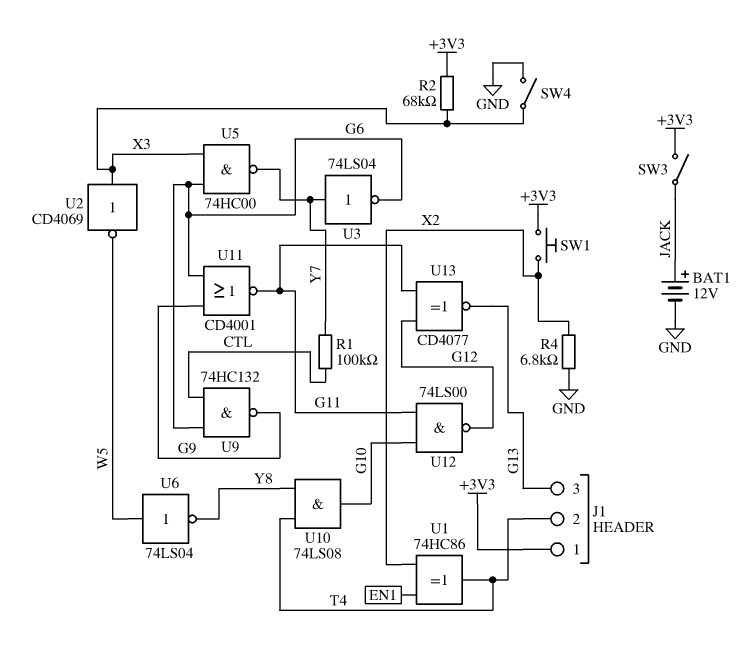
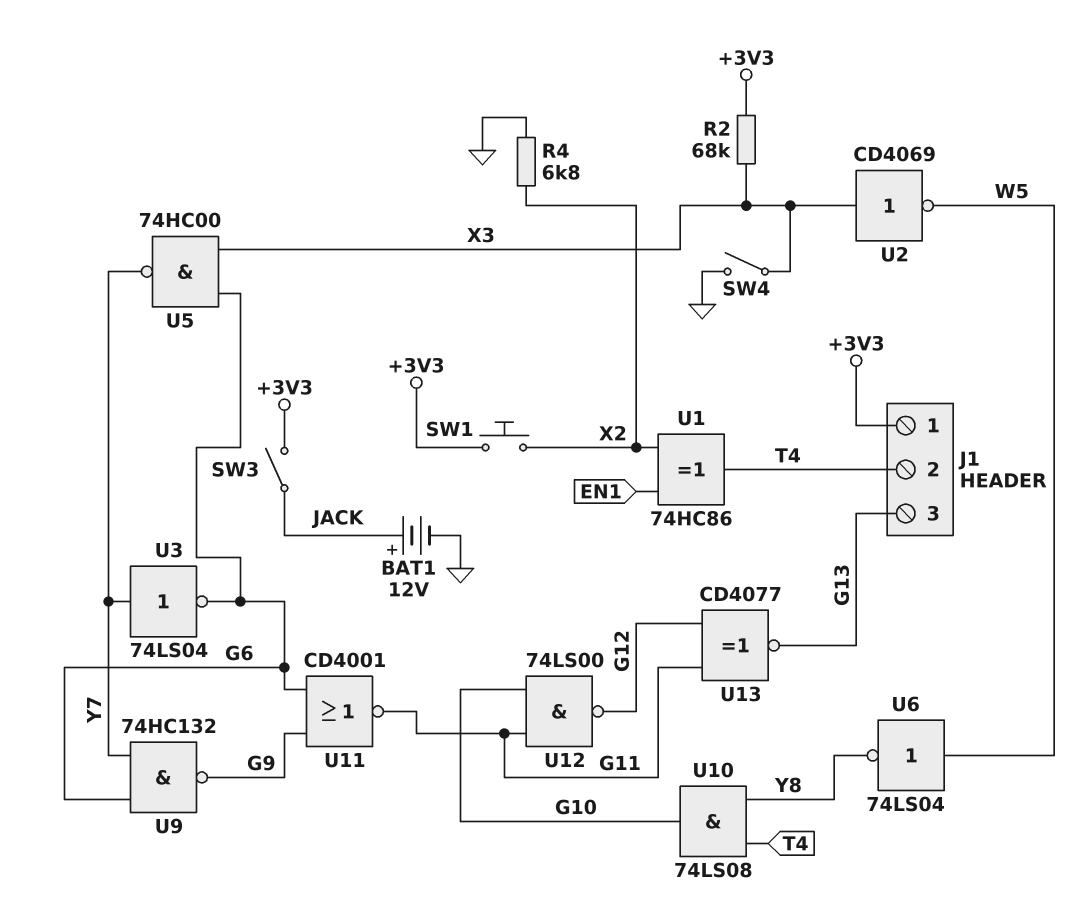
R1: 100k (CTL, Y7) -> none
U9: NAND 74HC132 (in CTL, in G6, out G9) -> NAND 74HC132 (in G6, in Y7, out G9)

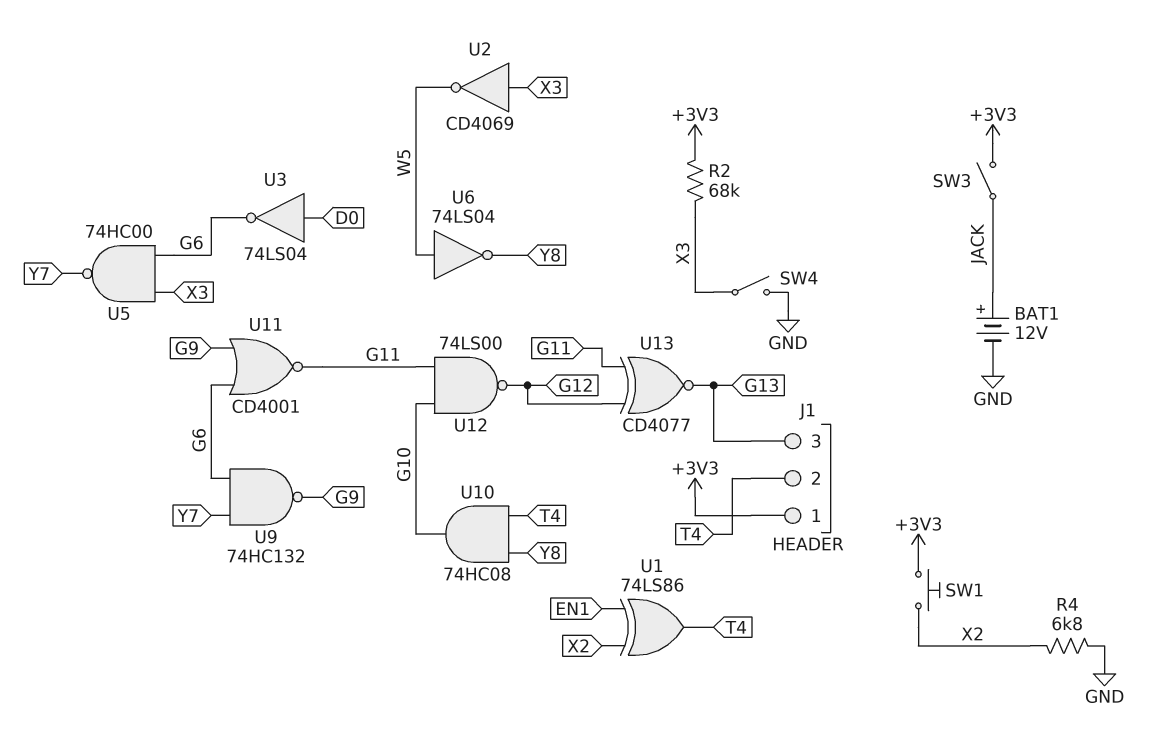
U1: XOR 74HC86 (in EN1, in X2, out T4) -> XOR 74LS86 (in EN1, in X2, out T4)
U3: NOT 74LS04 (in Y7, out G6) -> NOT 74LS04 (in D0, out G6)
U10: AND 74LS08 (in T4, in Y8, out G10) -> AND 74HC08 (in T4, in Y8, out G10)

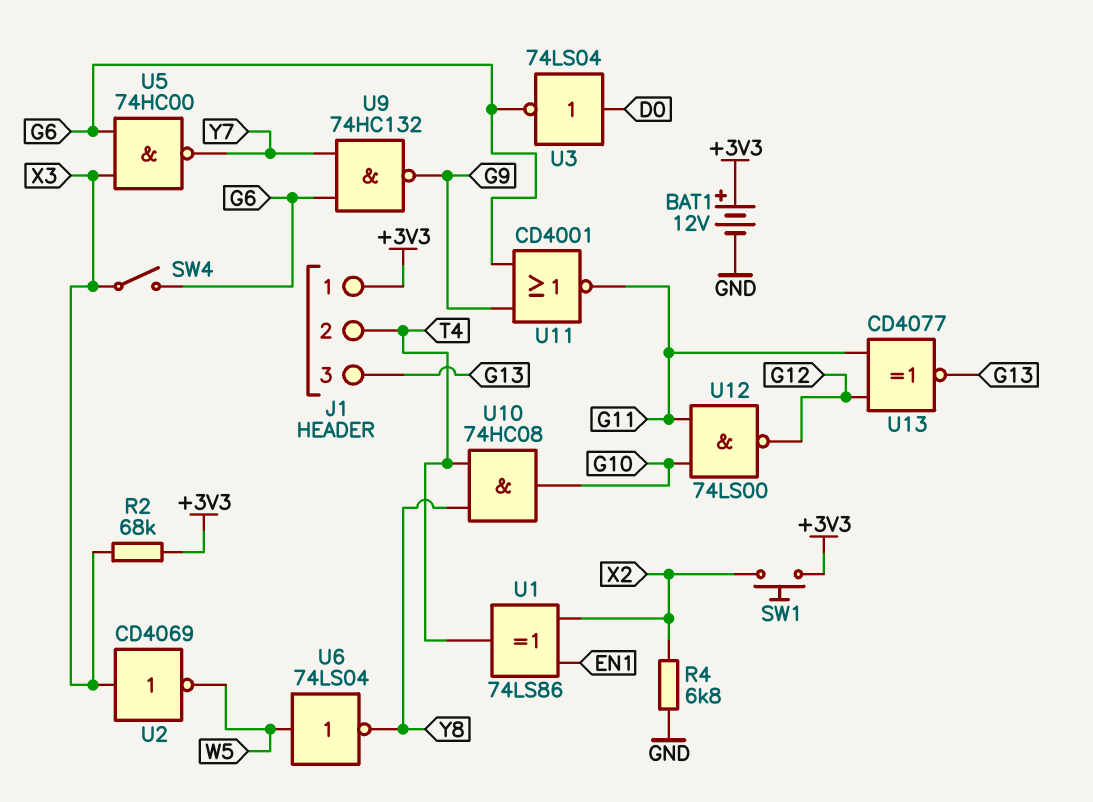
BAT1: 12V (plus JACK, minus GND) -> 12V (plus +3V3, minus GND)
SW3: switch (+3V3, JACK) -> none
SW4: switch (GND, X3) -> switch (G6, X3)

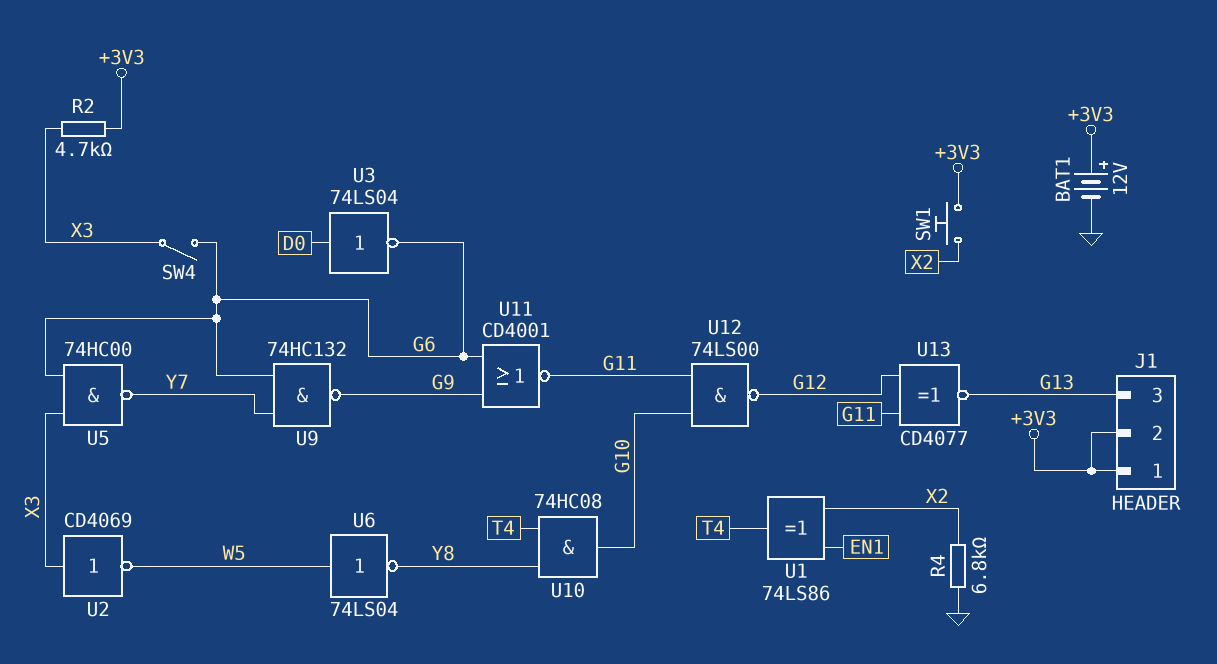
J1 pin 2: T4 -> +3V3
R2: 68k (+3V3, X3) -> 4.7k (+3V3, X3)

